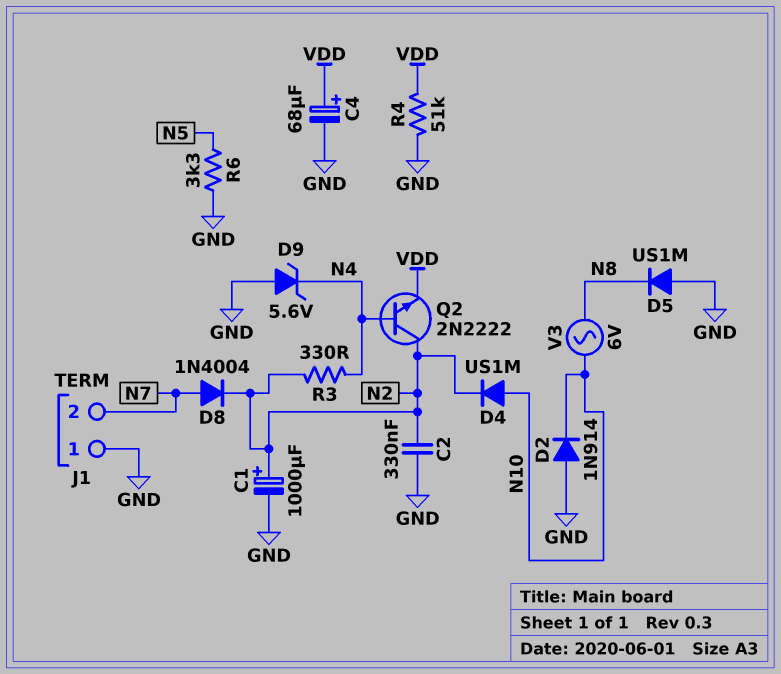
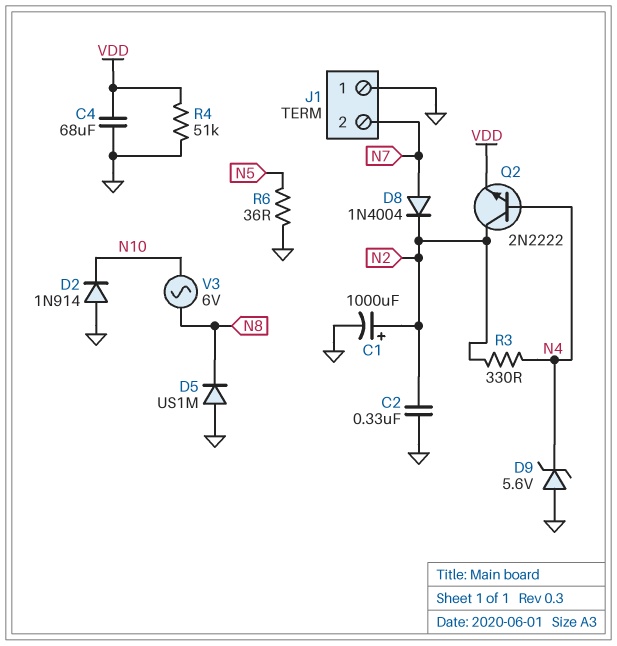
C4: 68uF (plus VDD, minus GND) -> 68uF (GND, VDD)
D4: diode US1M (A N10, K N2) -> none
R6: 3.3k (GND, N5) -> 36 (GND, N5)

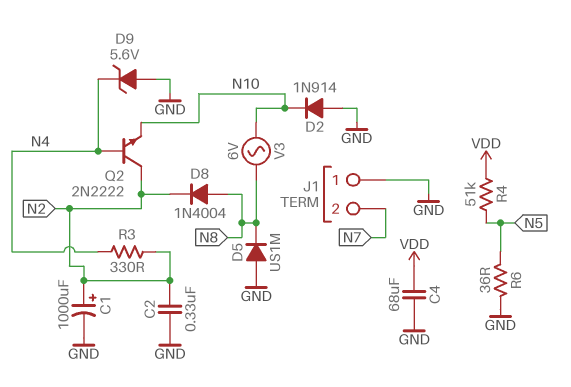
D8: diode 1N4004 (A N7, K N2) -> diode 1N4004 (A N8, K N2)
Q2: NPN 2N2222 (B N4, C N2, E VDD) -> NPN 2N2222 (B N4, C N2, E N10)
R4: 51k (GND, VDD) -> 51k (N5, VDD)

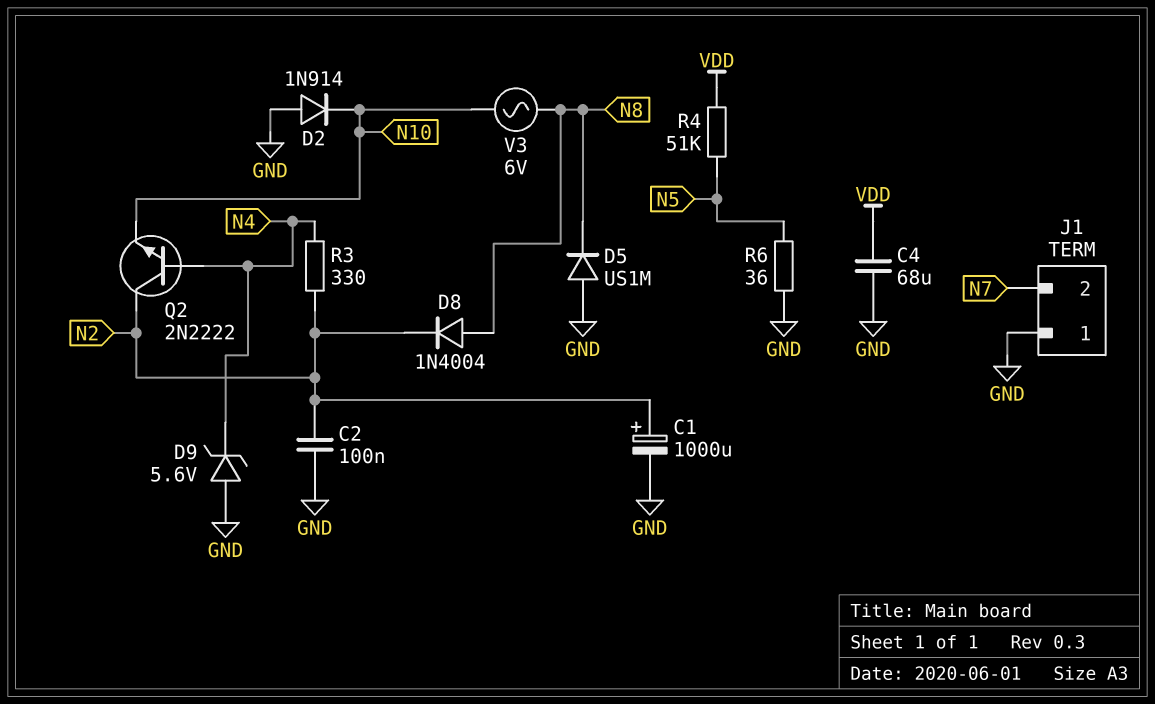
C2: 330nF (GND, N2) -> 100nF (GND, N2)

